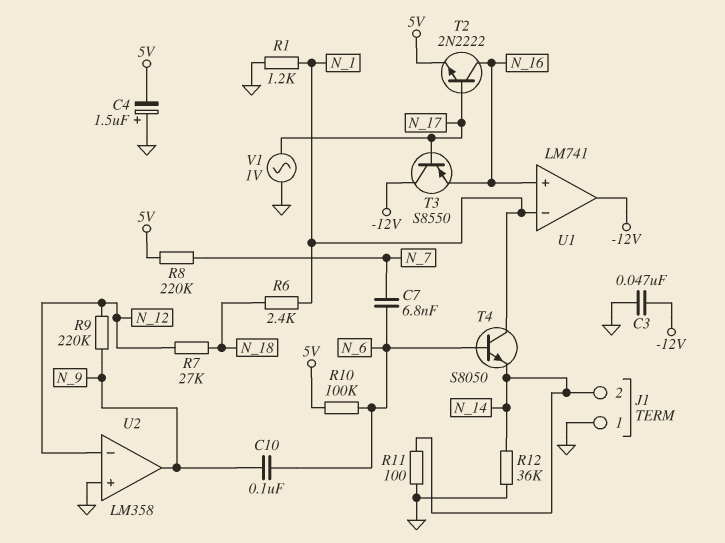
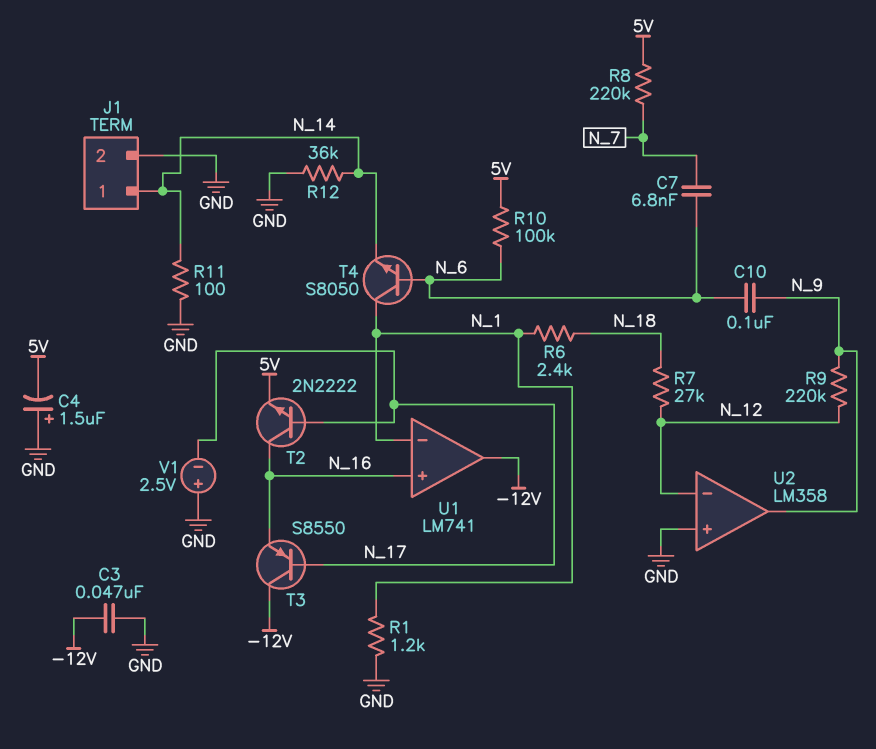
J1 pin 1: GND -> N_14
J1 pin 2: N_14 -> GND
V1: AC 1V (GND, N_17) -> 2.5V (plus GND, minus N_17)

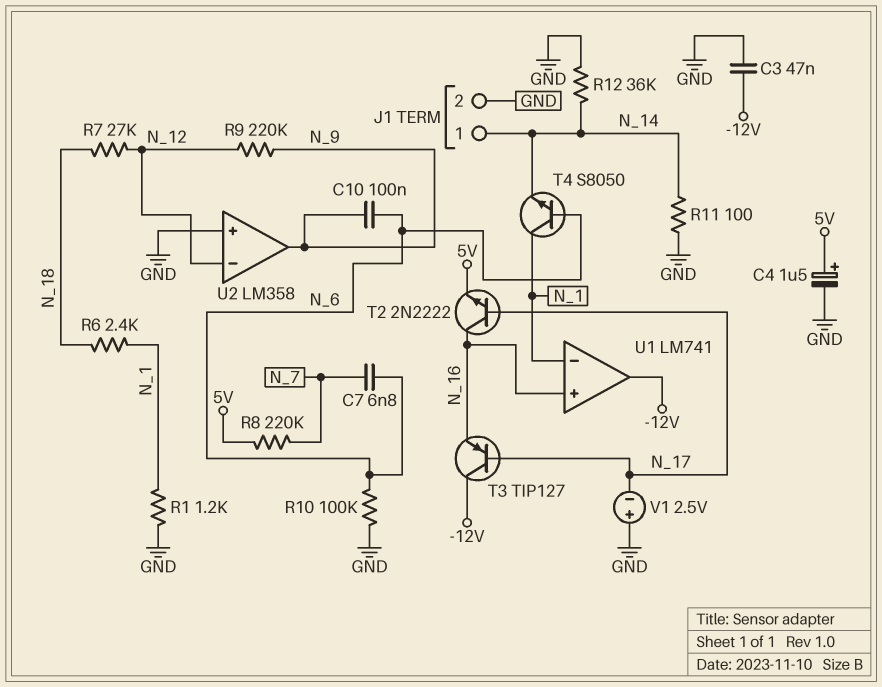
C4: 1.5uF (plus GND, minus 5V) -> 1.5uF (plus 5V, minus GND)
R10: 100k (5V, N_6) -> 100k (GND, N_6)
T3: PNP S8550 (B N_17, C -12V, E N_16) -> PNP TIP127 (B N_17, C -12V, E N_16)

